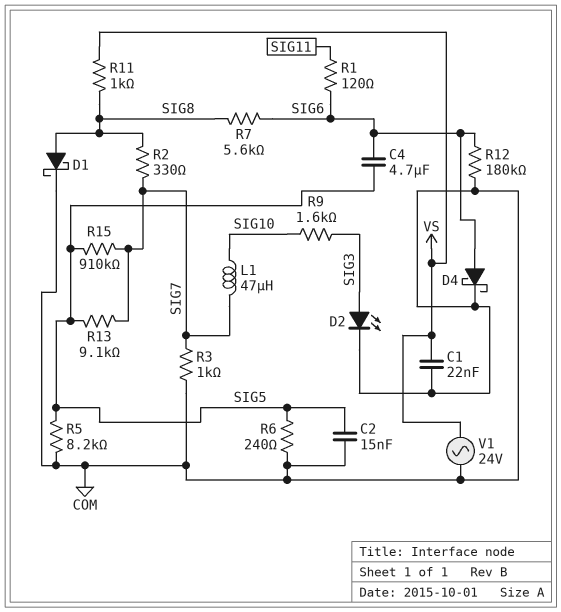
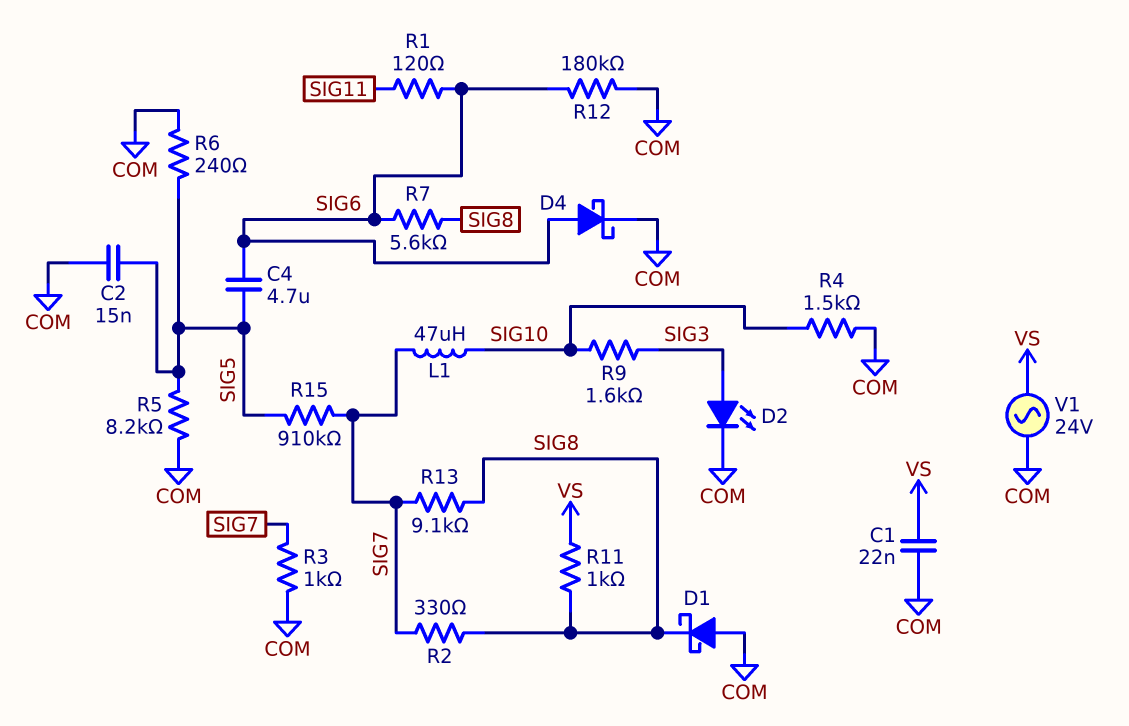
D1: schottky (A SIG8, K COM) -> schottky (A COM, K SIG8)
R4: none -> 1.5k (COM, SIG10)
R13: 9.1k (SIG5, SIG7) -> 9.1k (SIG7, SIG8)

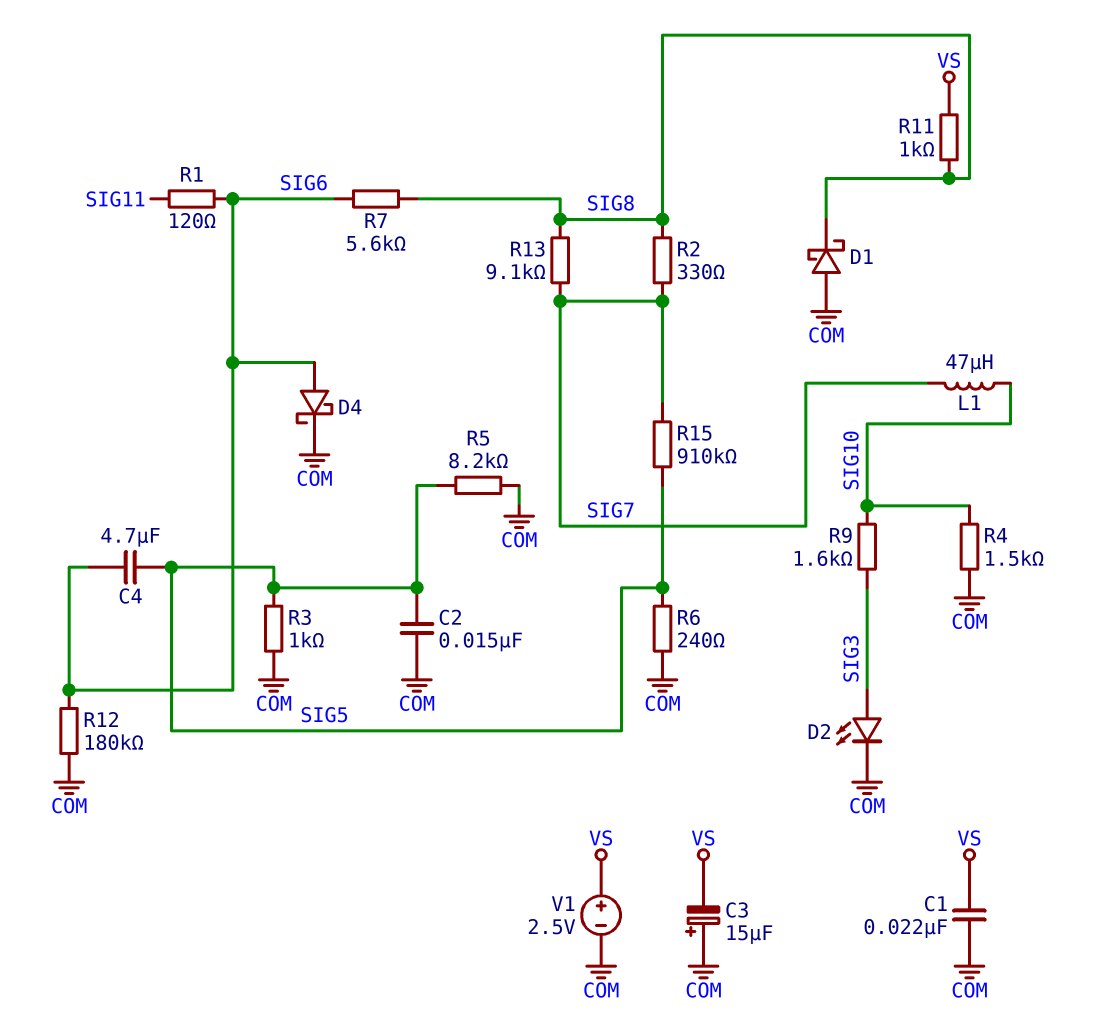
C3: none -> 15uF (plus COM, minus VS)
R3: 1k (COM, SIG7) -> 1k (COM, SIG5)
V1: AC 24V (COM, VS) -> 2.5V (plus VS, minus COM)

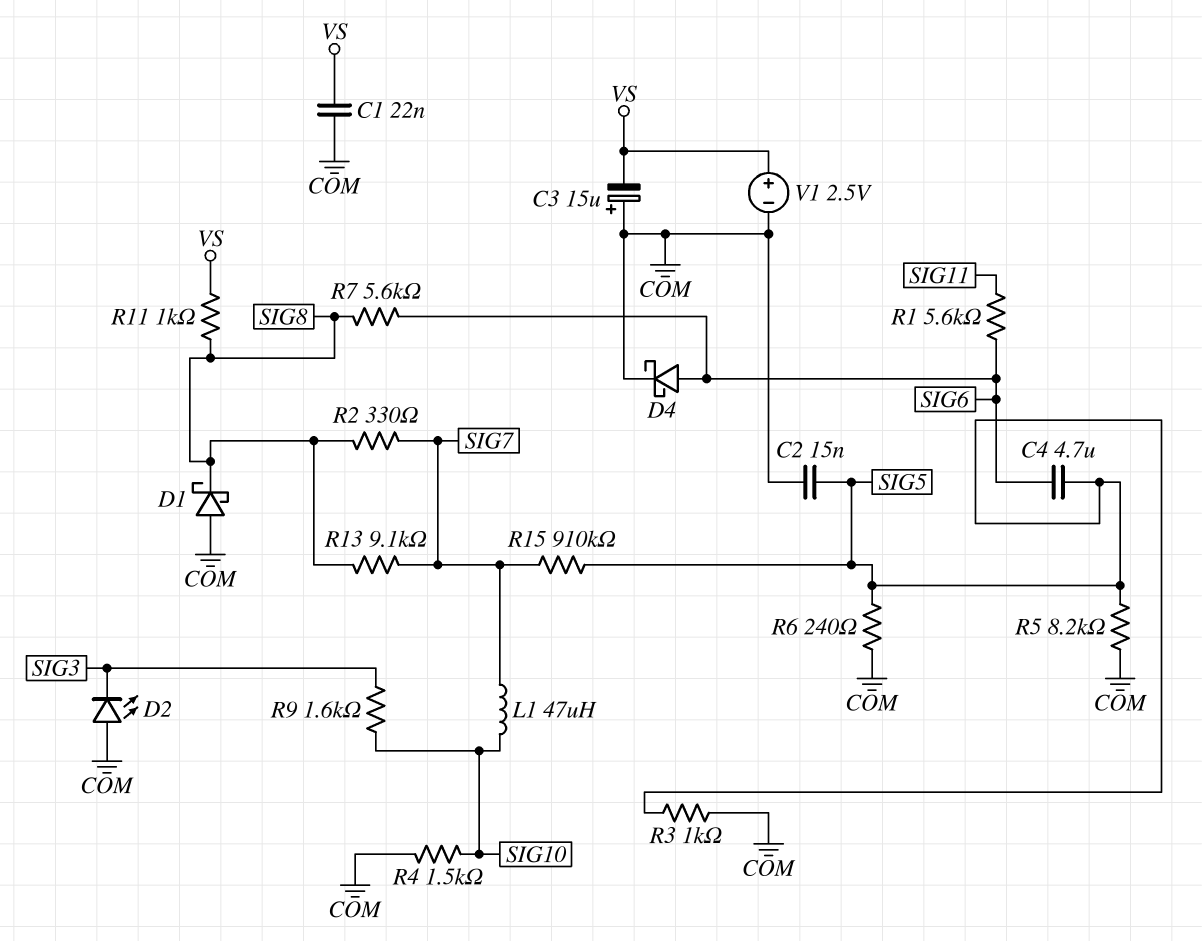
D2: LED (A SIG3, K COM) -> LED (A COM, K SIG3)
R1: 120 (SIG6, SIG11) -> 5.6k (SIG6, SIG11)
R12: 180k (COM, SIG6) -> none

